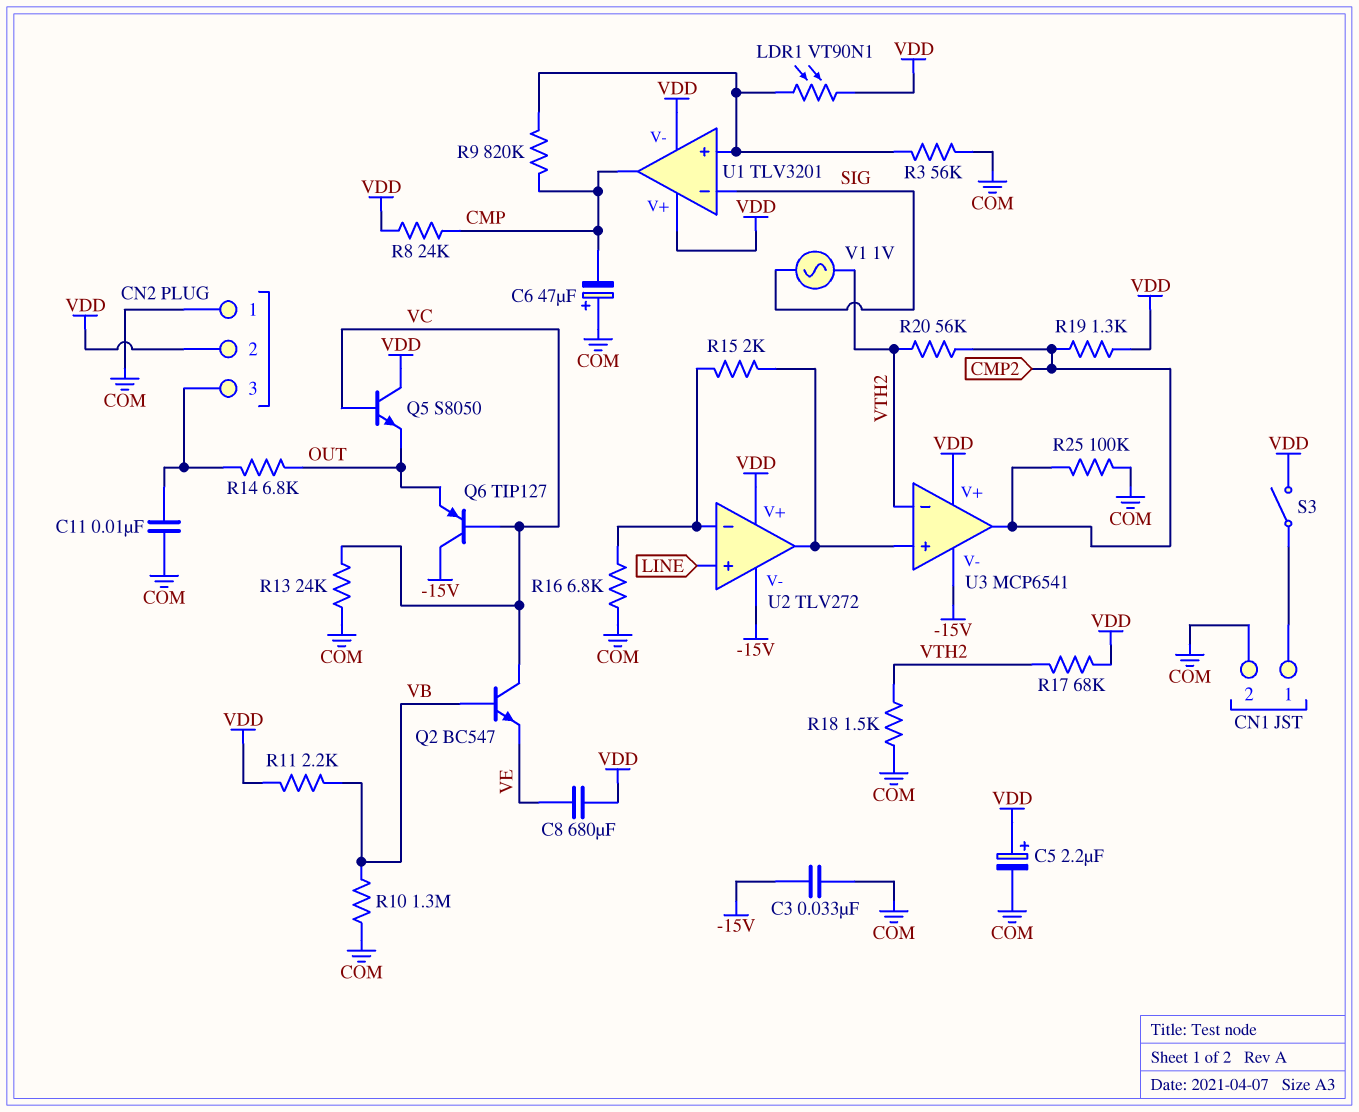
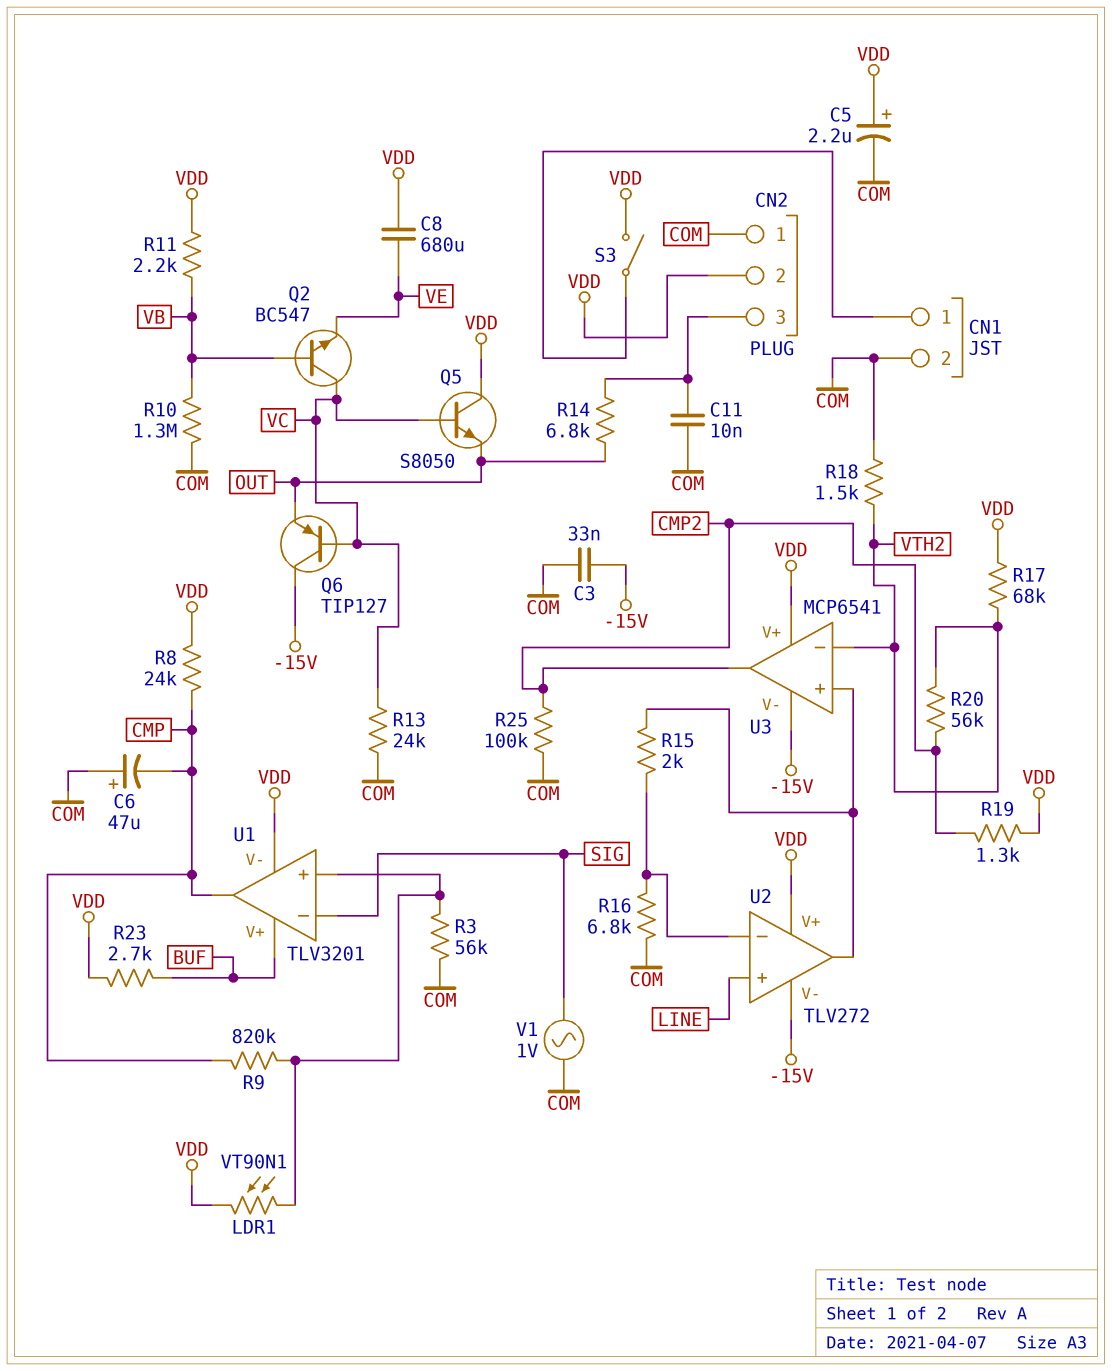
R23: none -> 2.7k (BUF, VDD)
U1 pin V+: VDD -> BUF
V1: AC 1V (SIG, VTH2) -> AC 1V (COM, SIG)

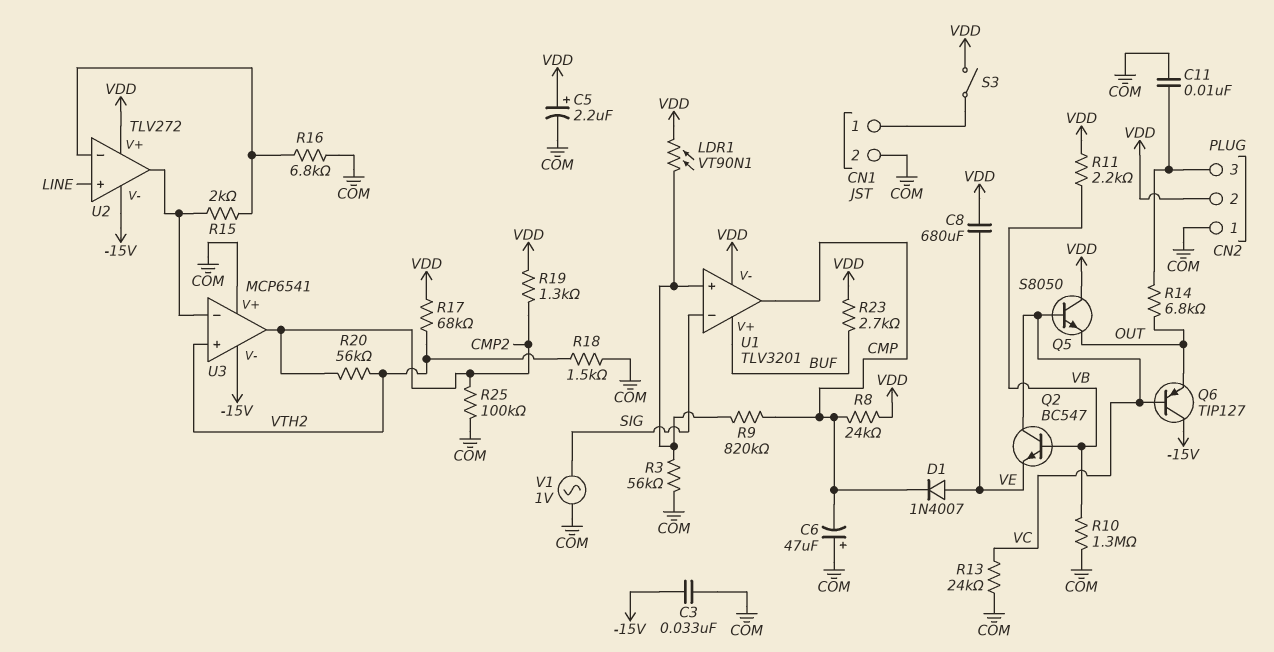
D1: none -> diode 1N4007 (A VE, K CMP)
U3 pin V+: VDD -> COM
U3 pin in+: U2/out -> VTH2
U3 pin in-: VTH2 -> U2/out

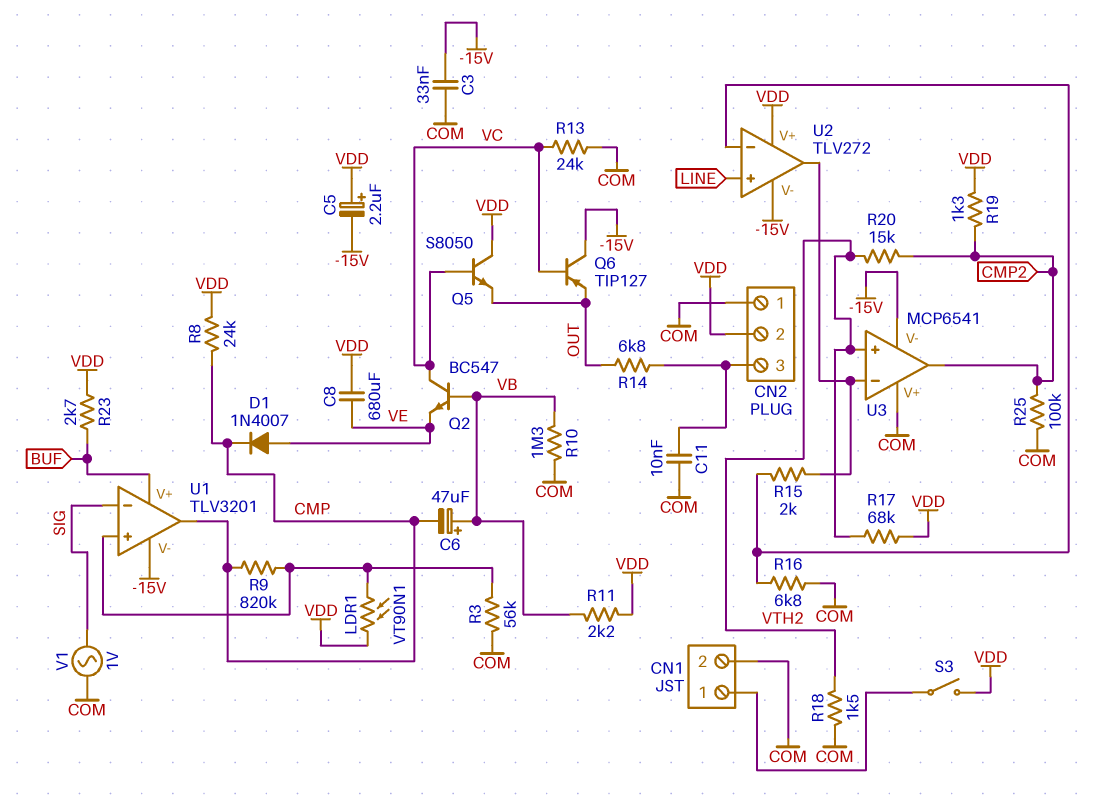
C5: 2.2uF (plus VDD, minus COM) -> 2.2uF (plus VDD, minus -15V)
C6: 47uF (plus COM, minus CMP) -> 47uF (plus VB, minus CMP)
R20: 56k (CMP2, VTH2) -> 15k (CMP2, VTH2)
U1 pin V-: VDD -> -15V

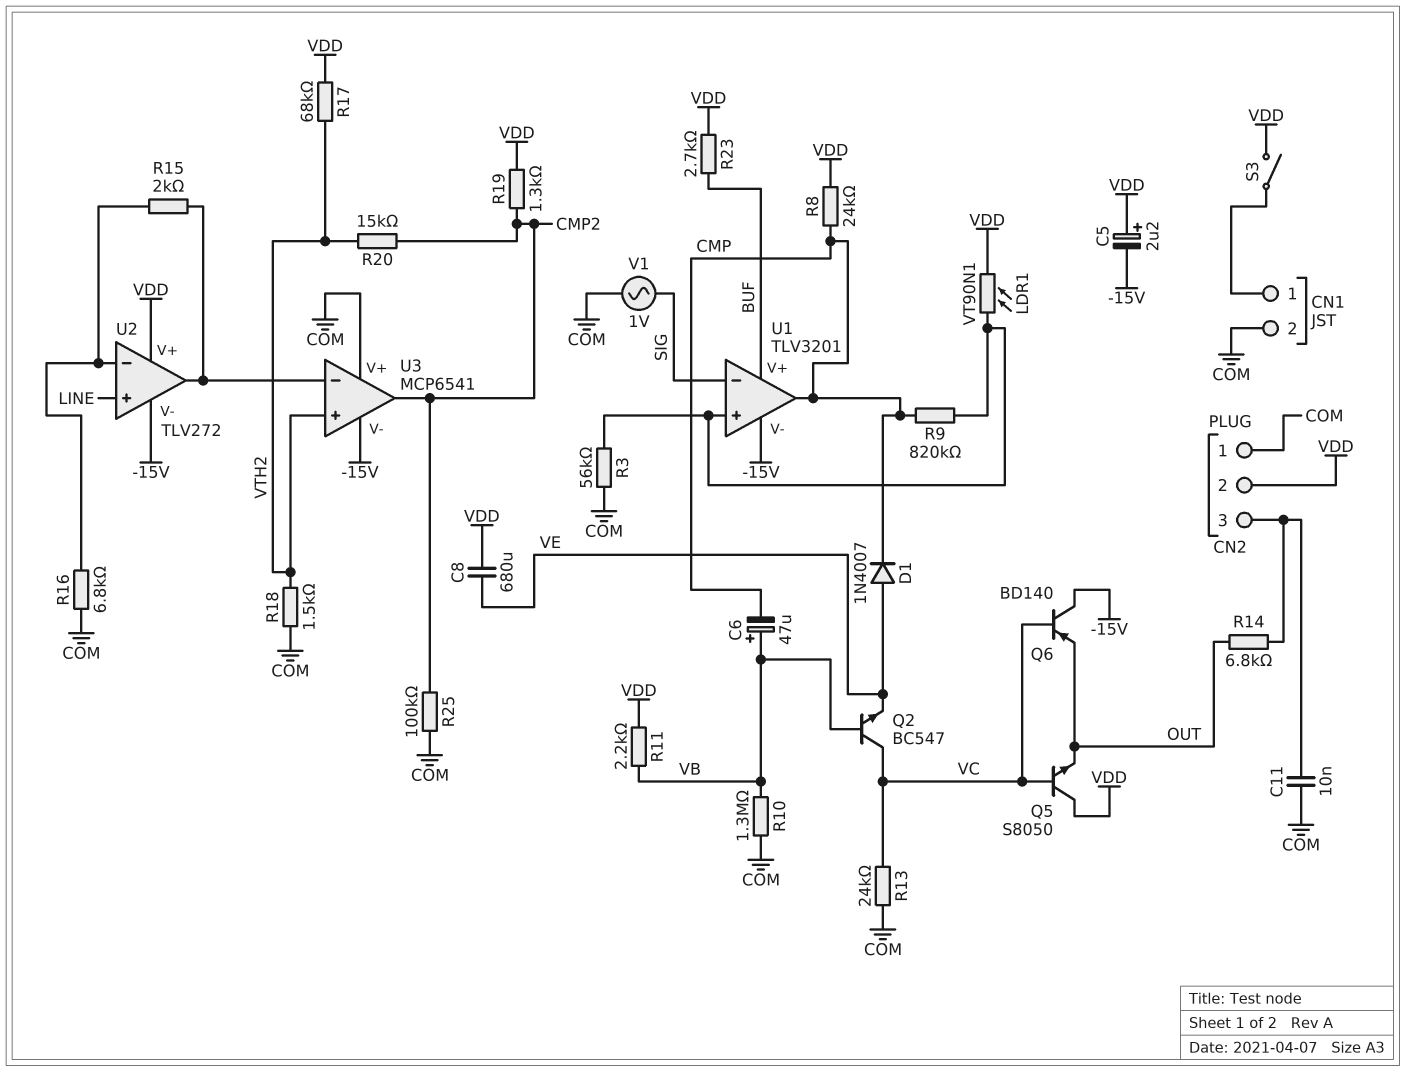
C3: 33nF (-15V, COM) -> none
Q6: PNP TIP127 (B VC, C -15V, E OUT) -> PNP BD140 (B VC, C -15V, E OUT)

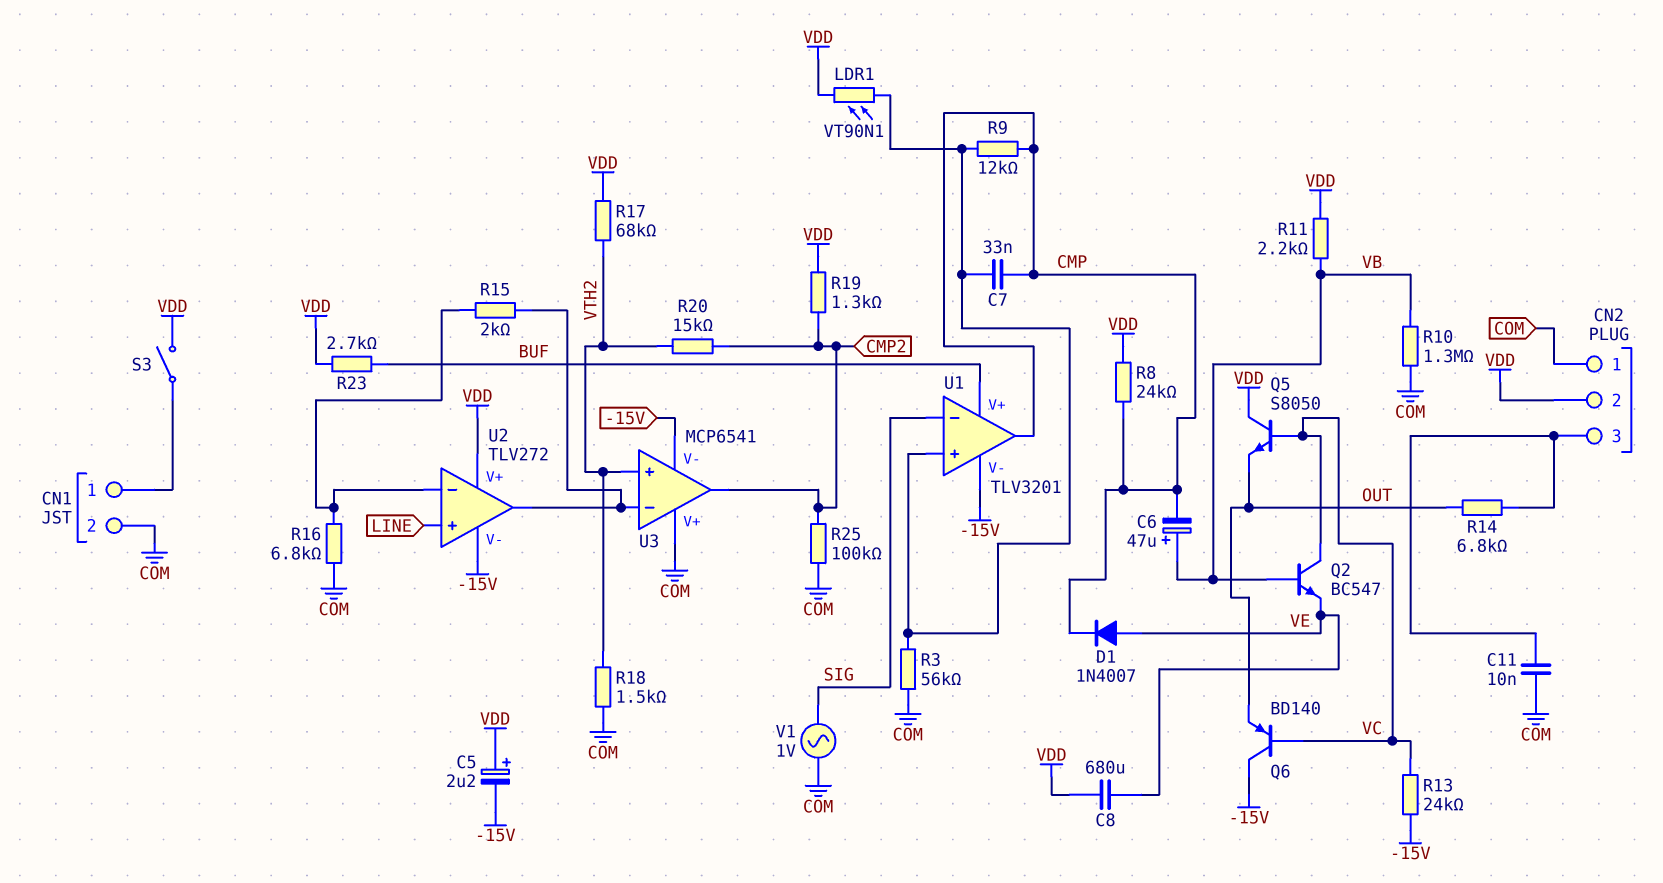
C7: none -> 33nF (CMP, U1/in+)
R9: 820k (CMP, U1/in+) -> 12k (CMP, U1/in+)
R13: 24k (COM, VC) -> 24k (-15V, VC)

